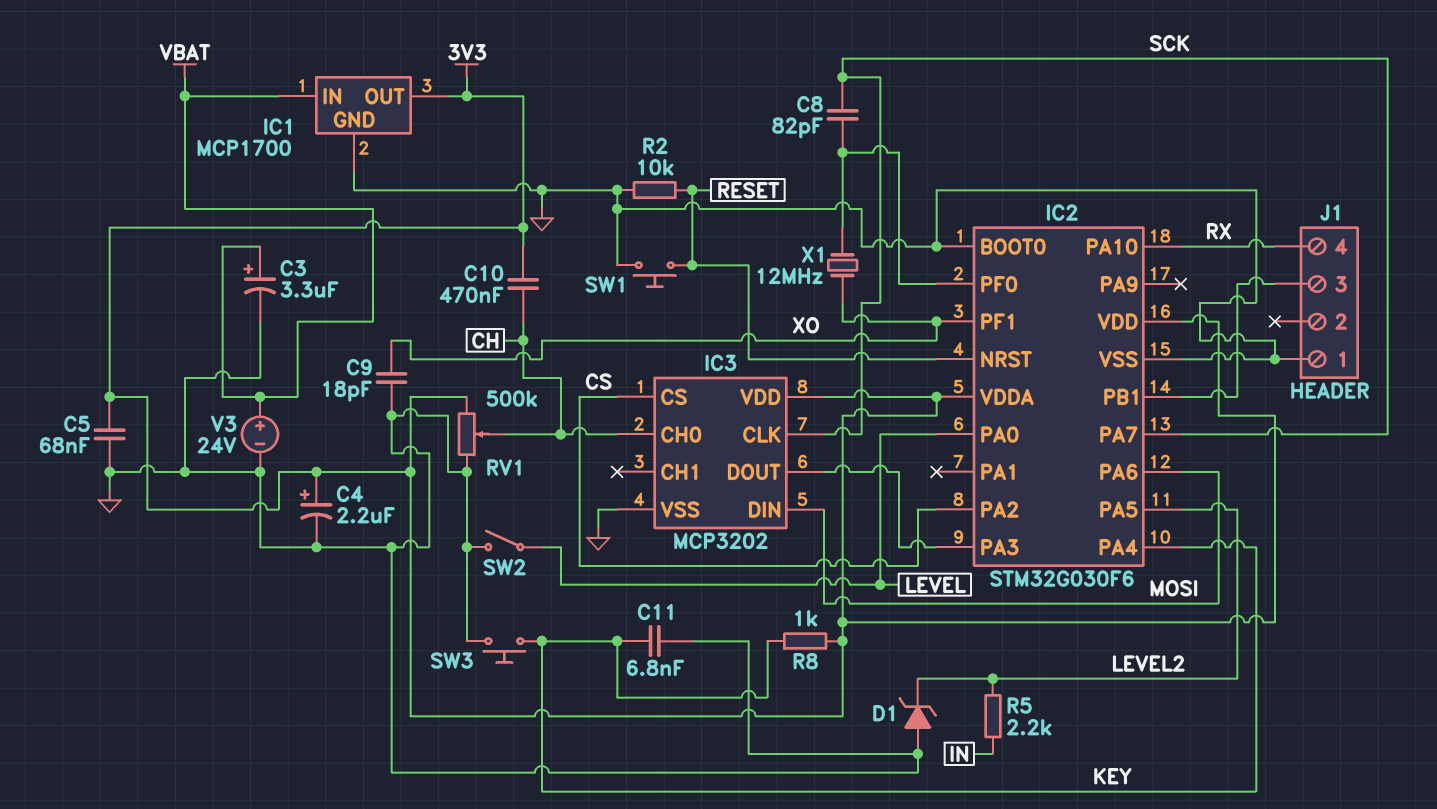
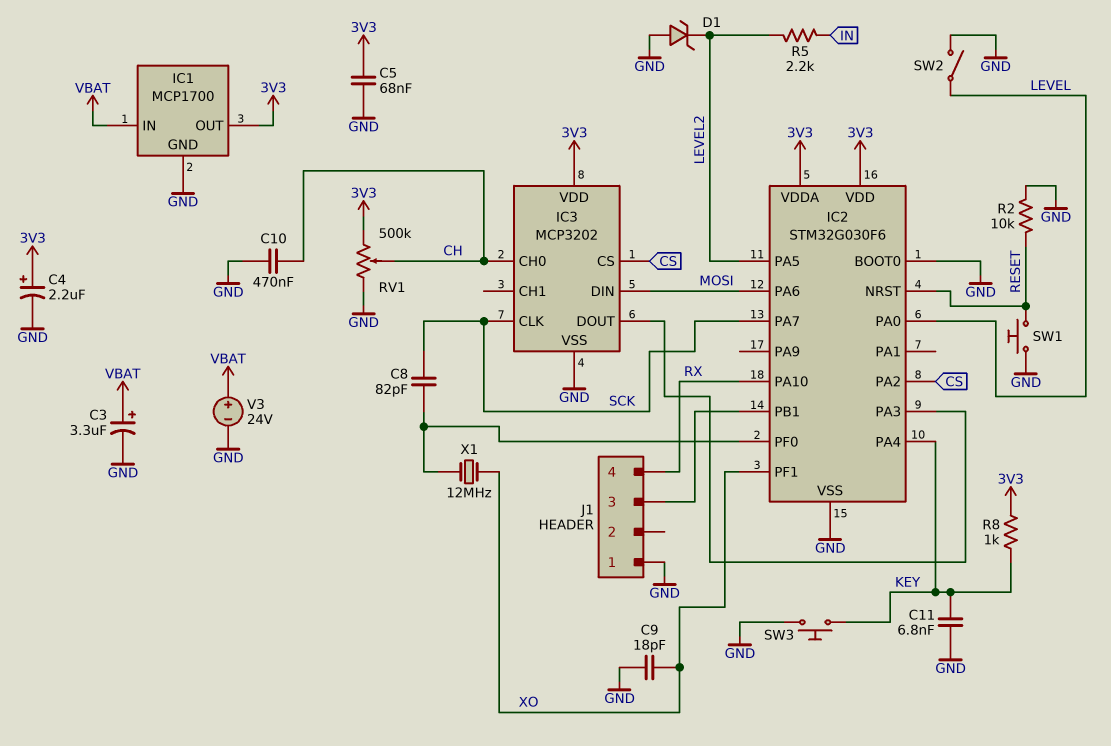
C10: 470nF (3V3, CH) -> 470nF (CH, GND)

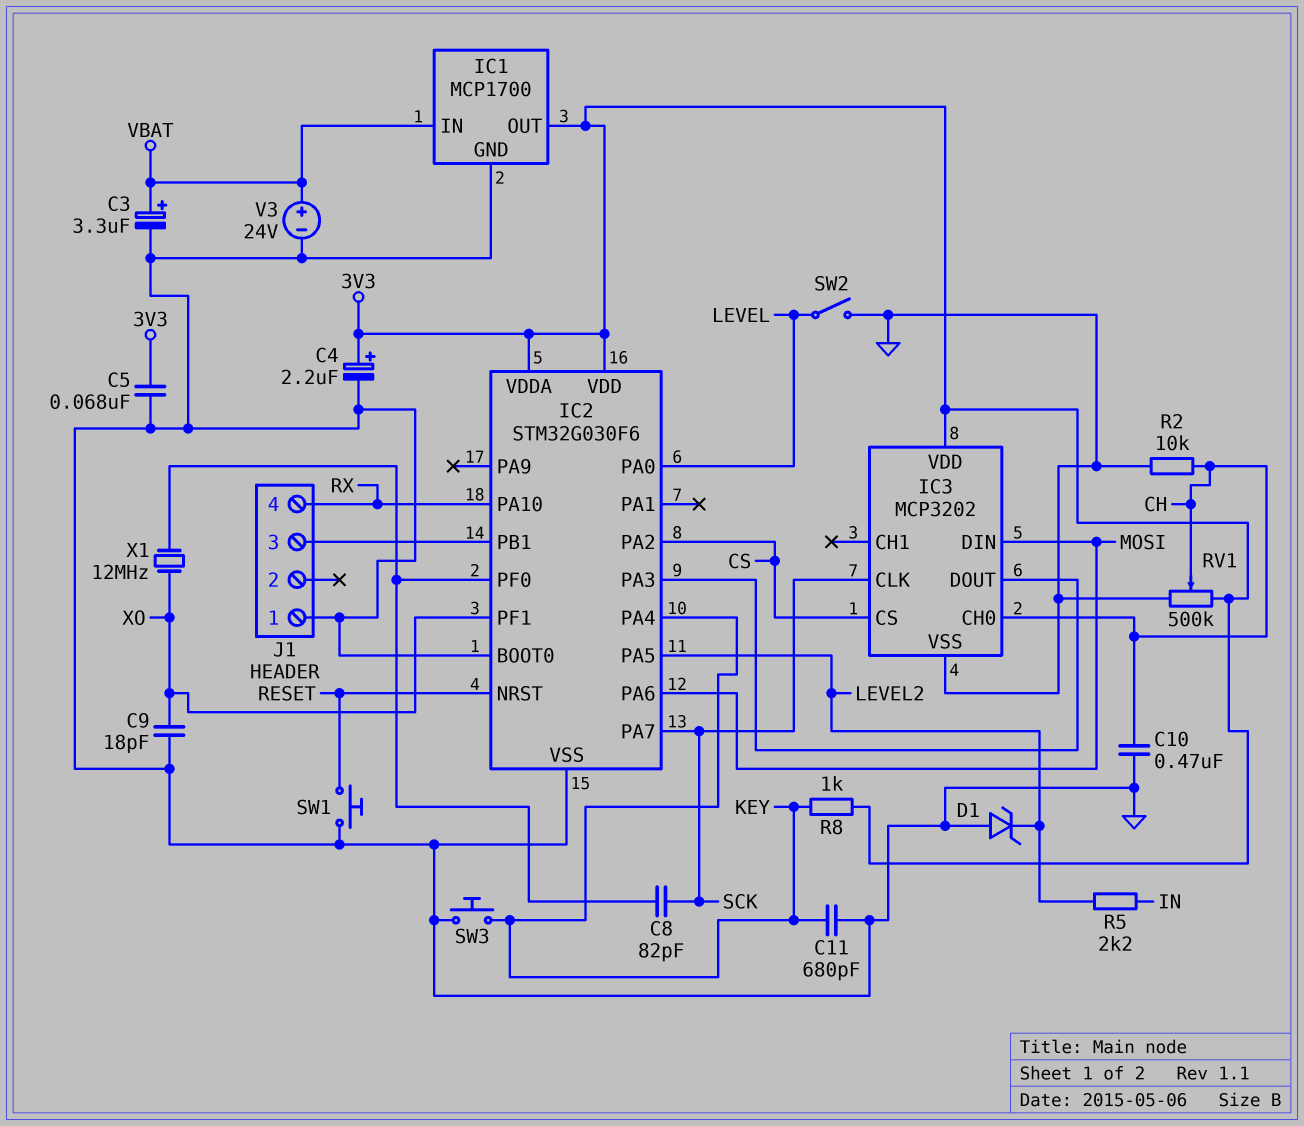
C11: 6.8nF (GND, KEY) -> 680pF (GND, KEY)
R2: 10k (GND, RESET) -> 10k (CH, GND)

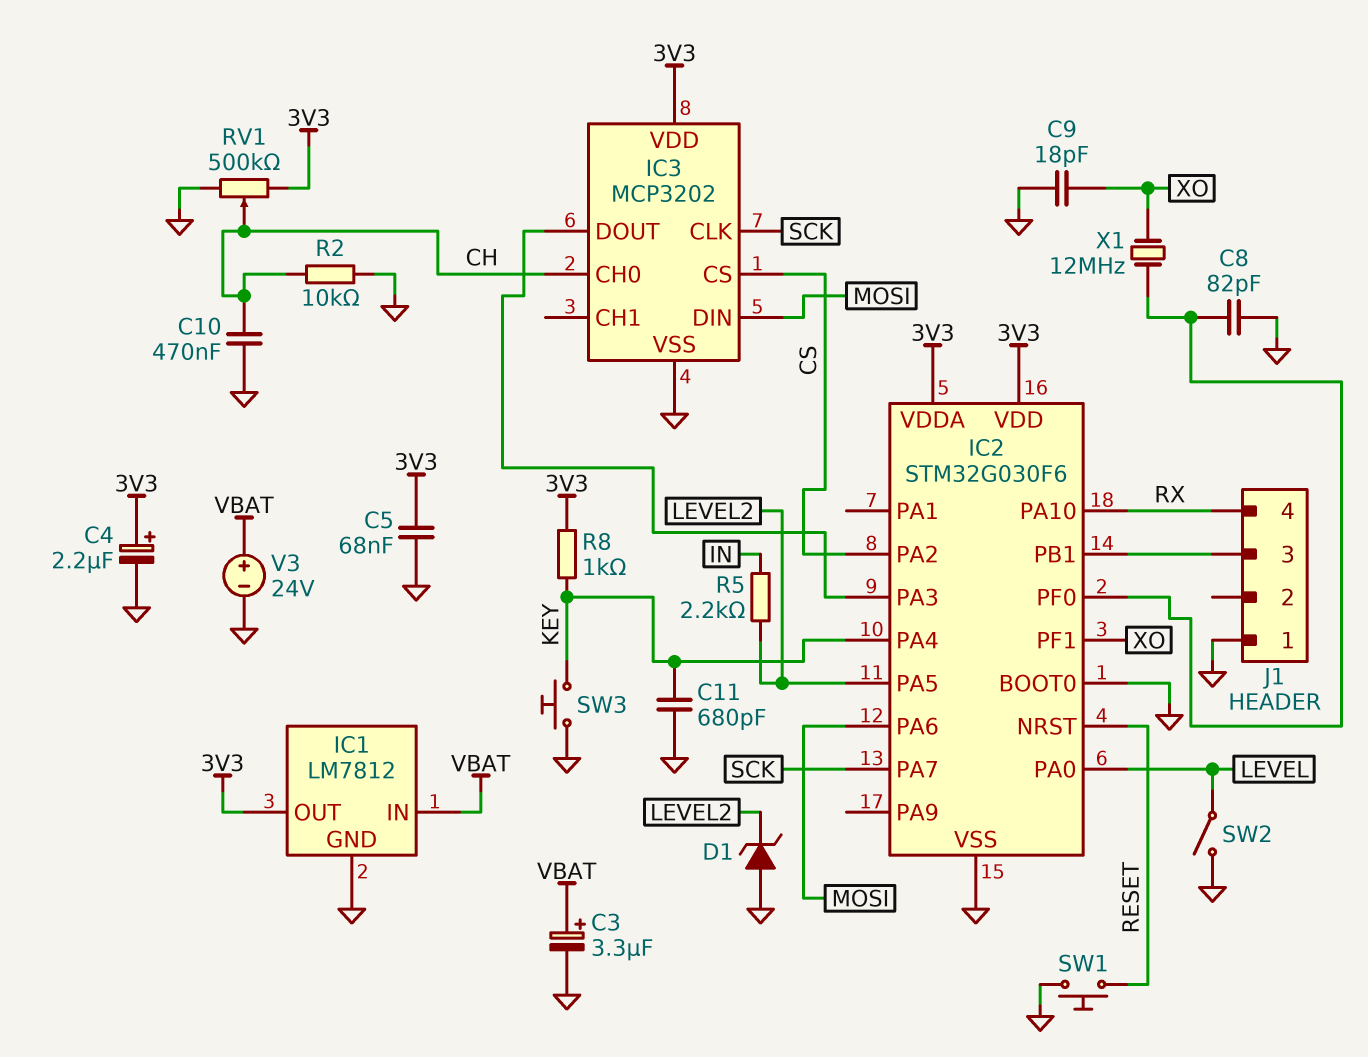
C8: 82pF (IC2/PF0, SCK) -> 82pF (GND, IC2/PF0)
IC1: MCP1700 -> LM7812

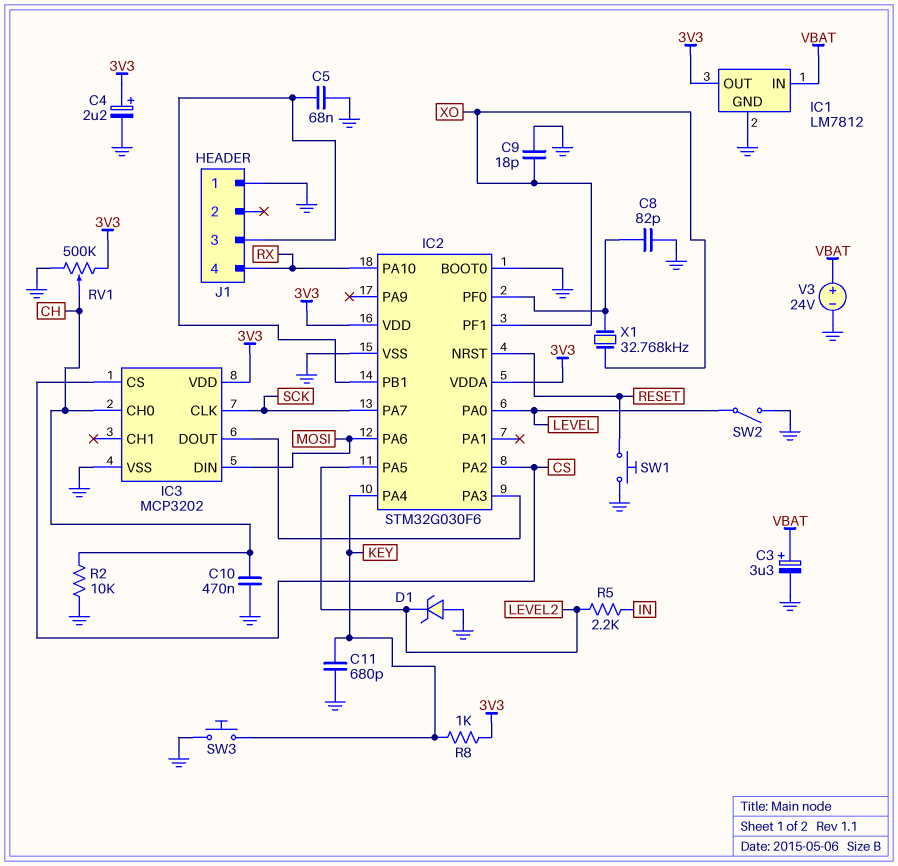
C5: 68nF (3V3, GND) -> 68nF (GND, IC2/PB1)
X1: 12MHz (IC2/PF0, XO) -> 32.768kHz (IC2/PF0, XO)

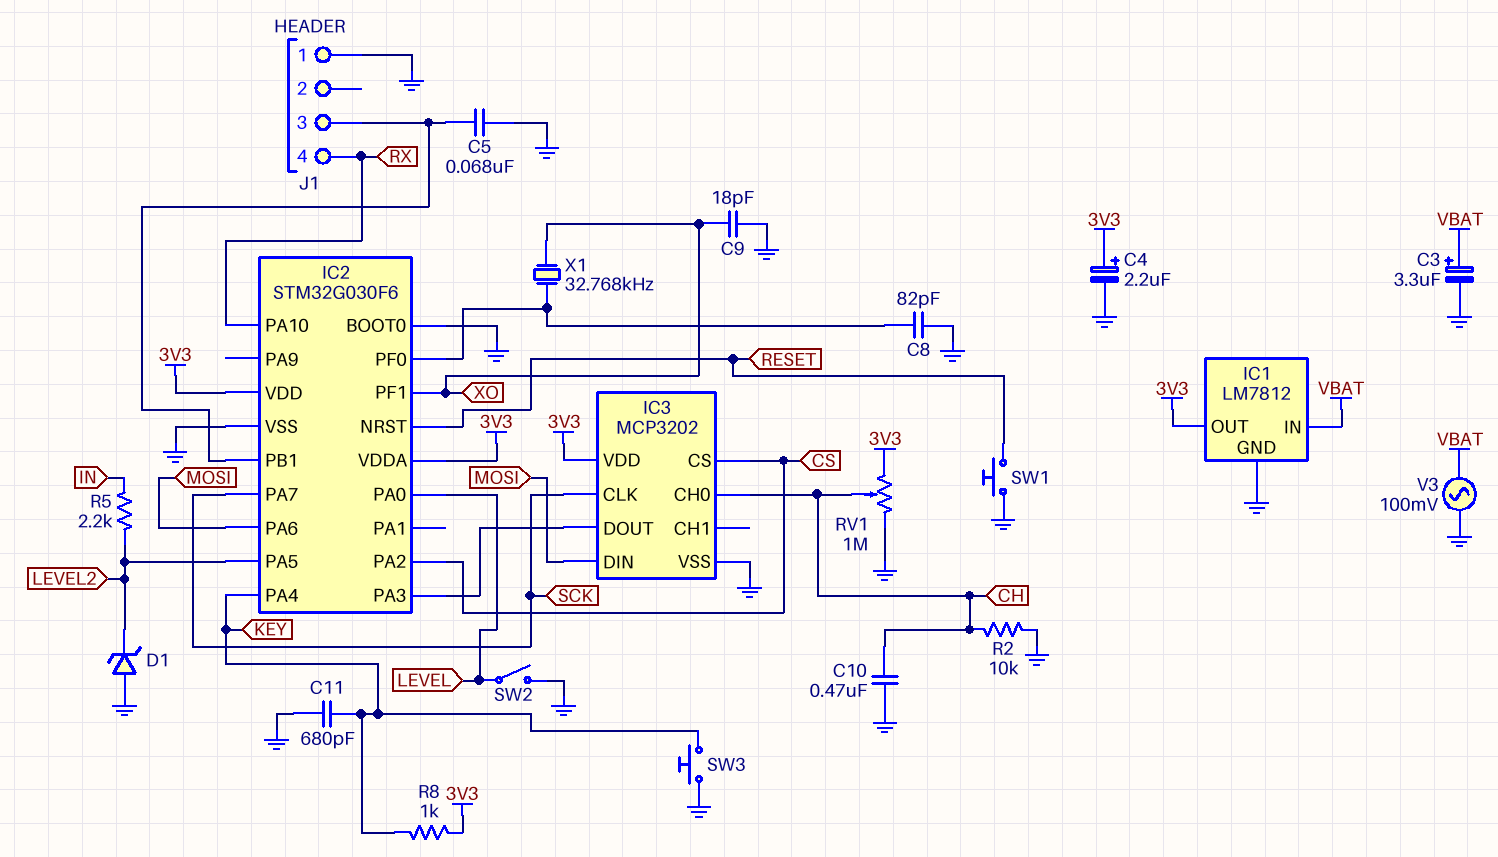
RV1: 500k (3V3, GND, wiper CH) -> 1M (3V3, GND, wiper CH)
V3: 24V (plus VBAT, minus GND) -> AC 100mV (GND, VBAT)

